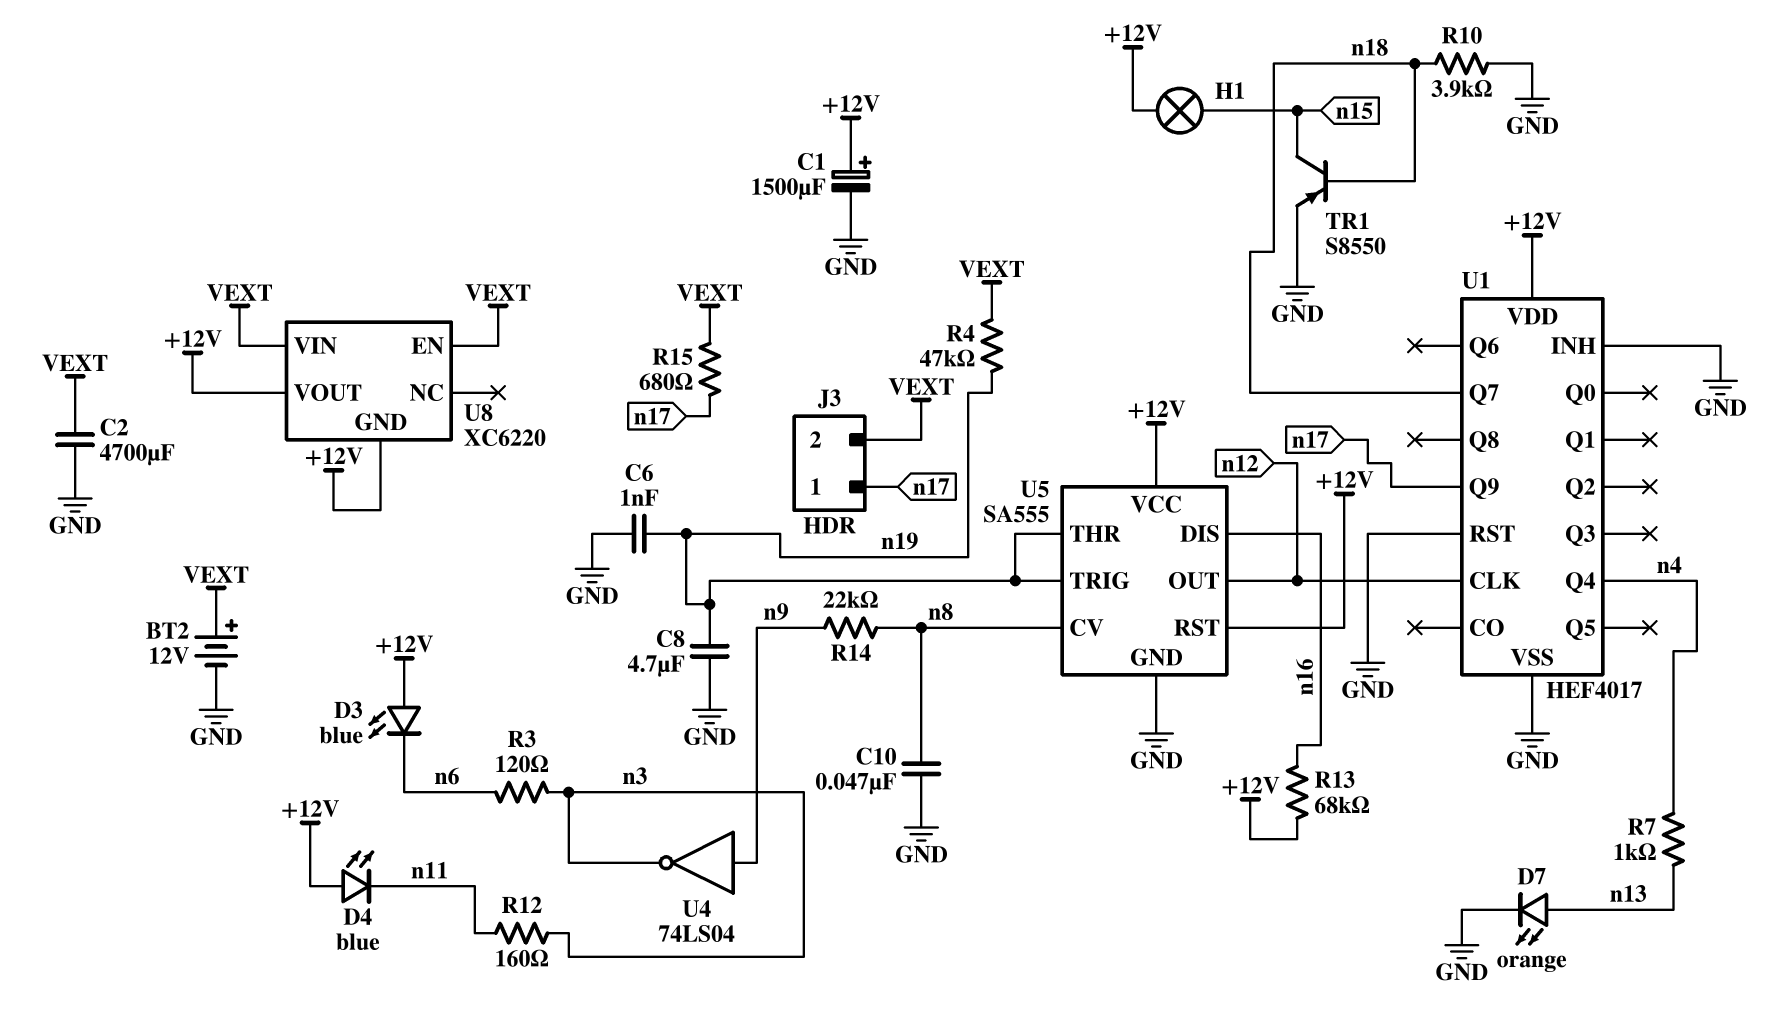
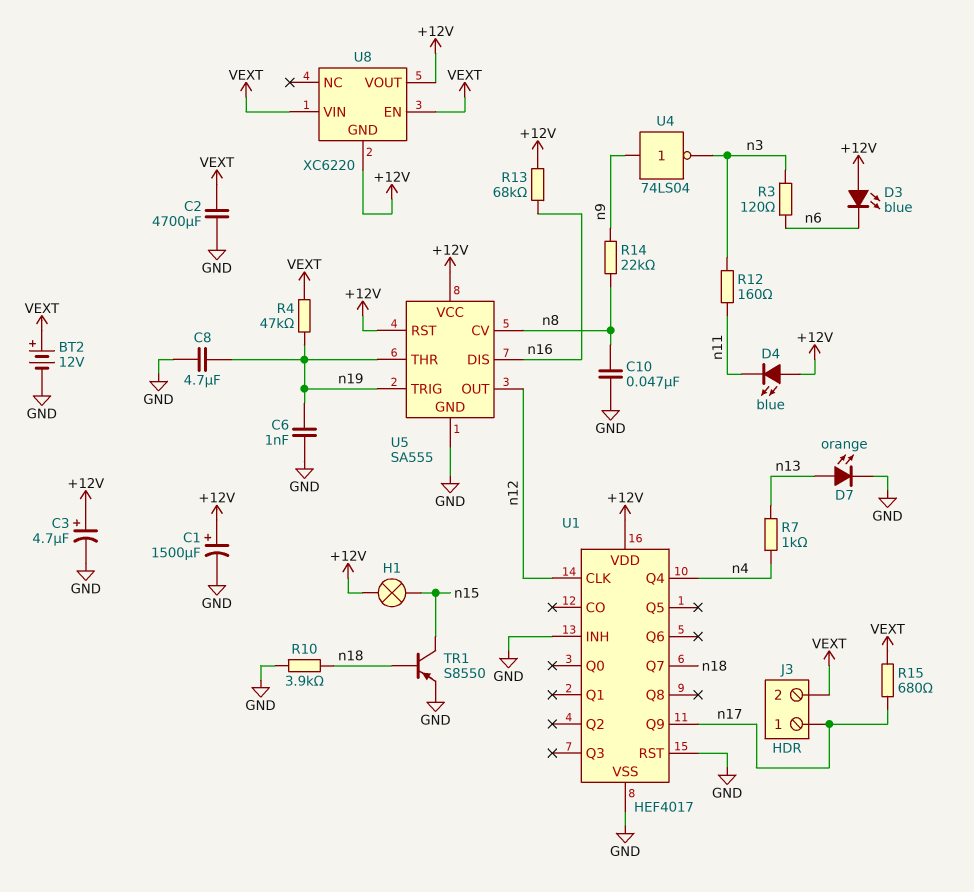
C3: none -> 4.7uF (plus +12V, minus GND)

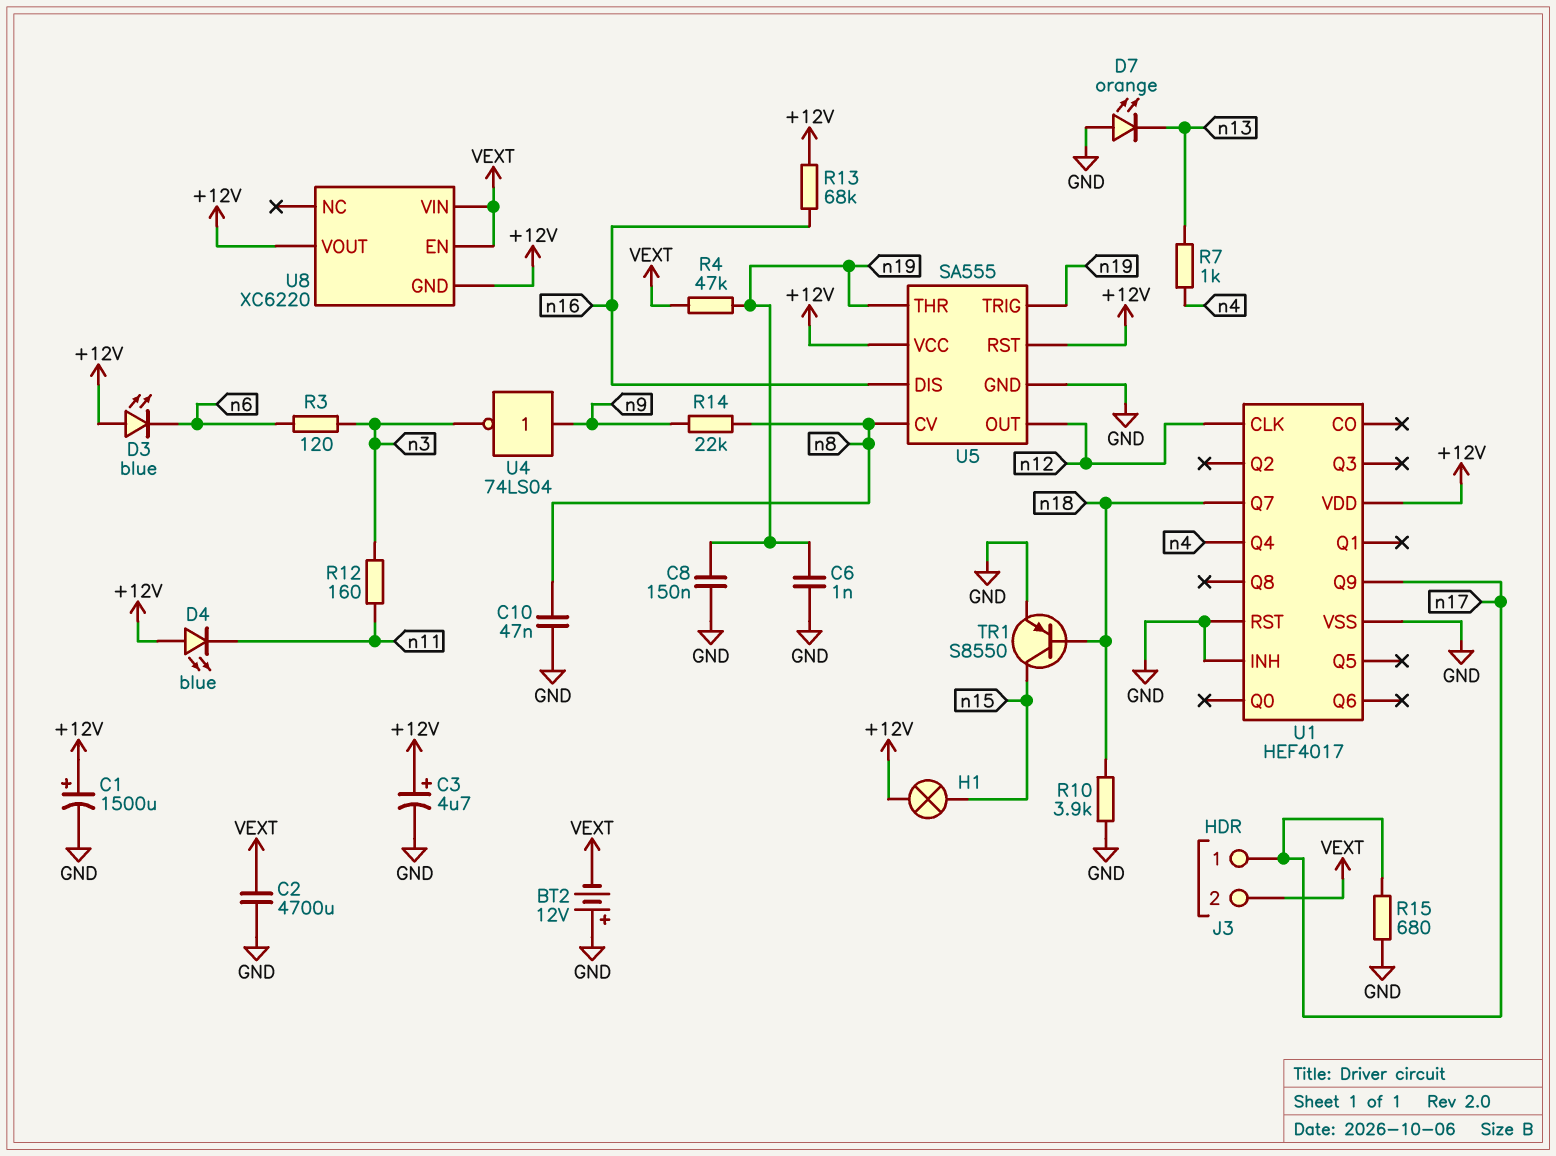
BT2: 12V (plus VEXT, minus GND) -> 12V (plus GND, minus VEXT)
C8: 4.7uF (GND, n19) -> 150nF (GND, n19)
D7: LED orange (A n13, K GND) -> LED orange (A GND, K n13)
R15: 680 (VEXT, n17) -> 680 (GND, n17)

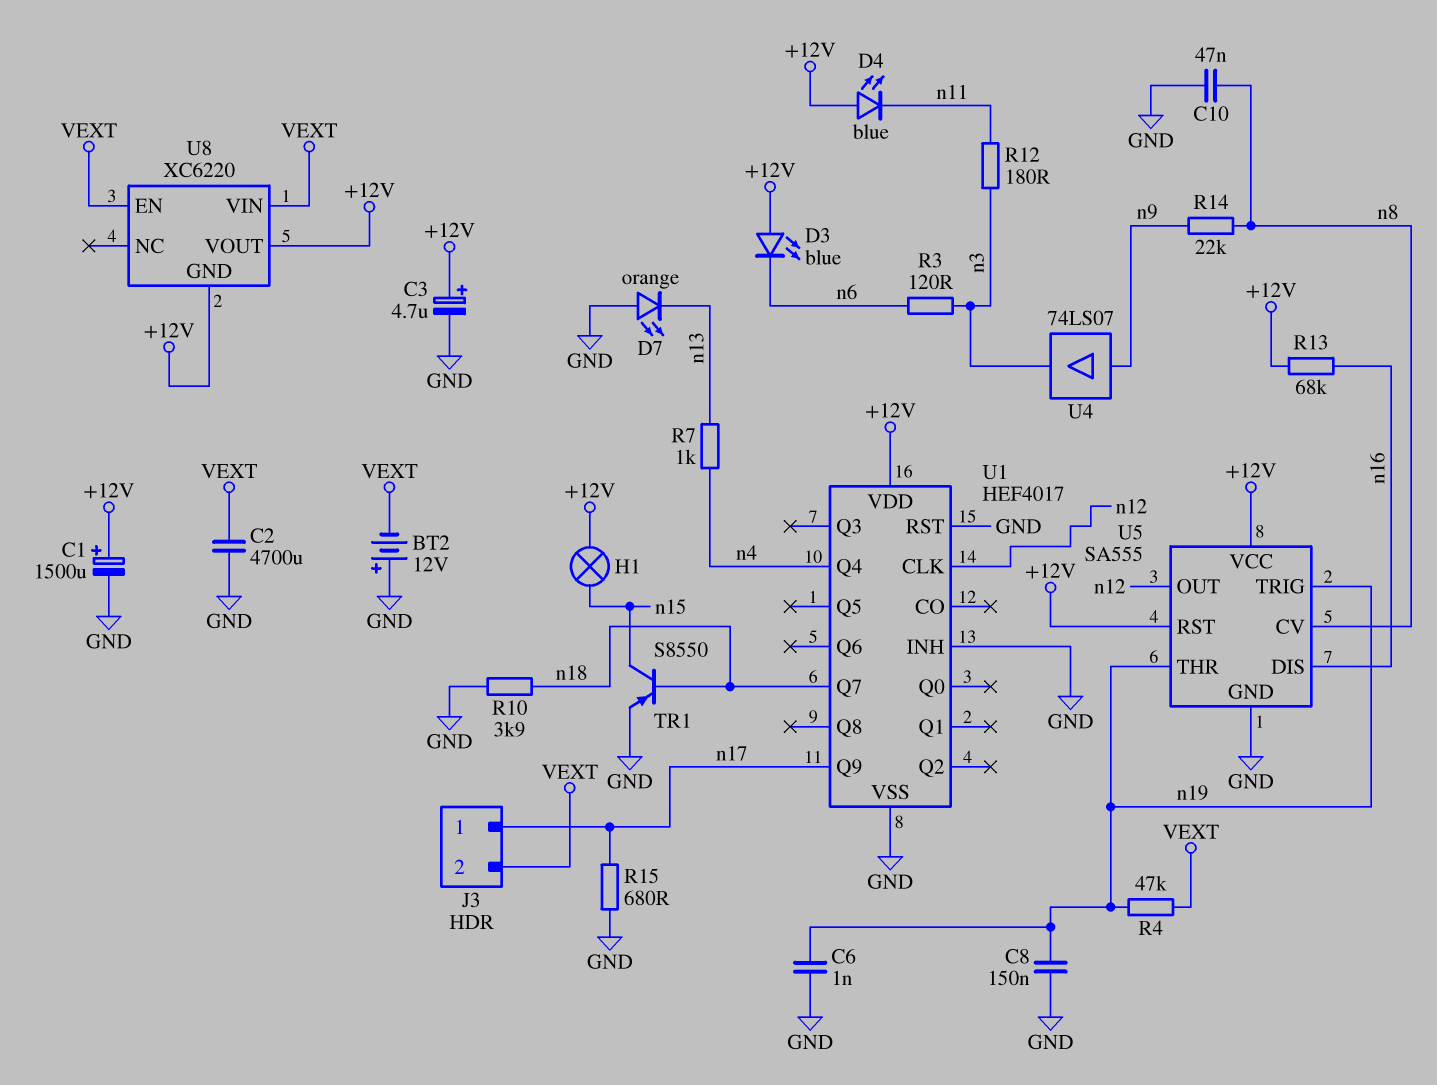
R12: 160 (n3, n11) -> 180 (n3, n11)
U4: NOT 74LS04 (in n9, out n3) -> buffer 74LS07 (in n9, out n3)

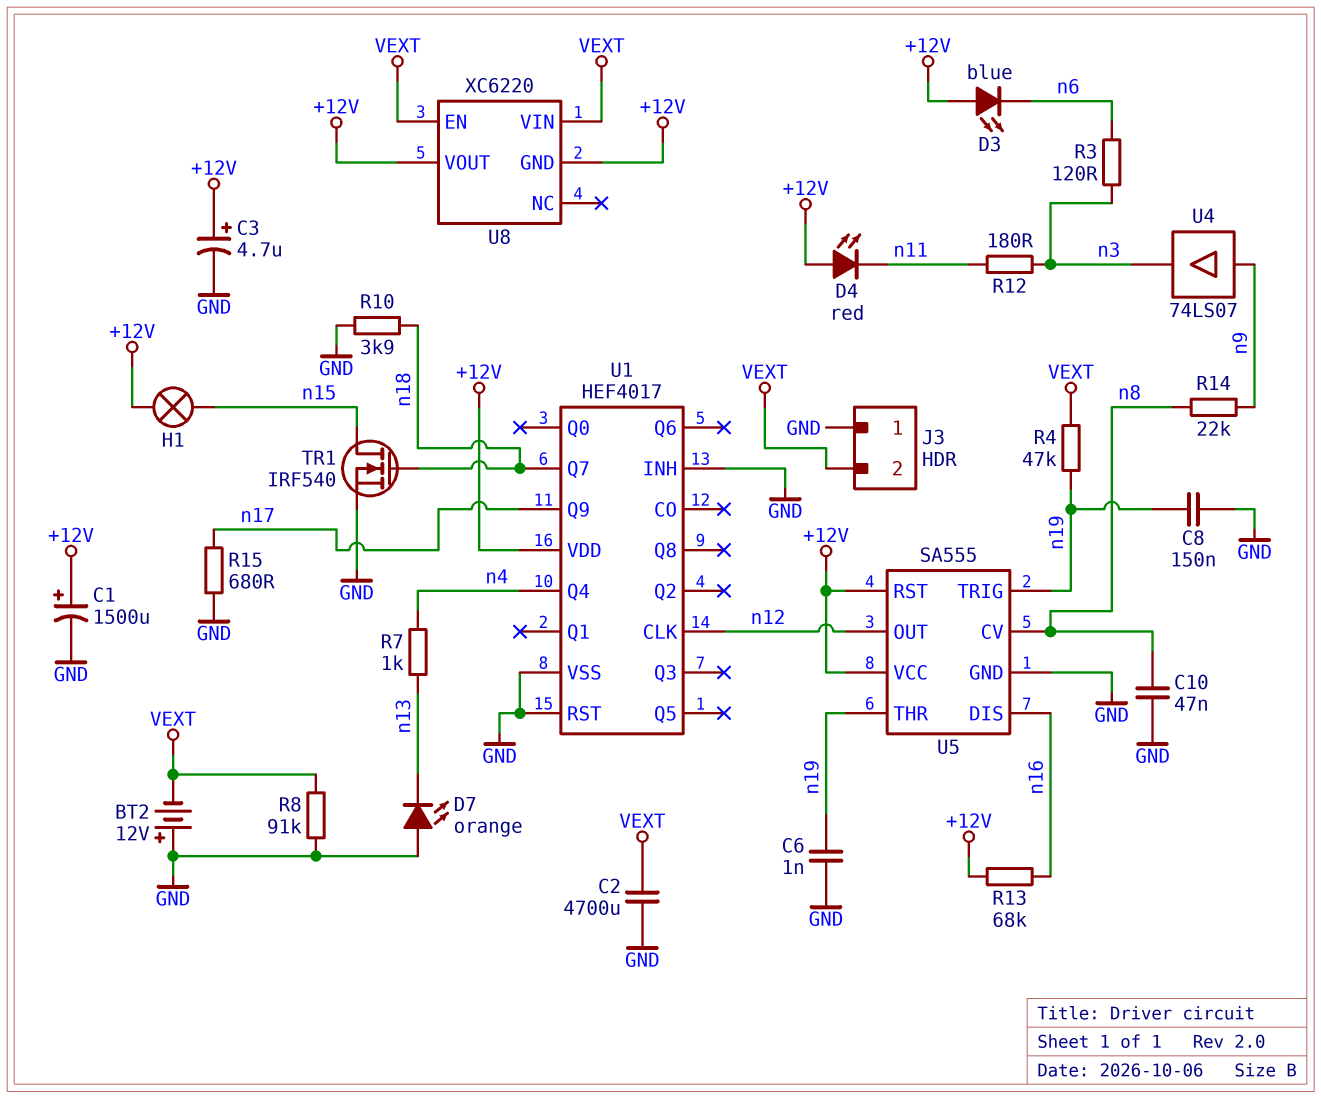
D4: LED blue (A +12V, K n11) -> LED red (A +12V, K n11)
J3 pin 1: n17 -> GND
R8: none -> 91k (GND, VEXT)
TR1: PNP S8550 (B n18, C n15, E GND) -> NMOS IRF540 (G n18, D n15, S GND)

